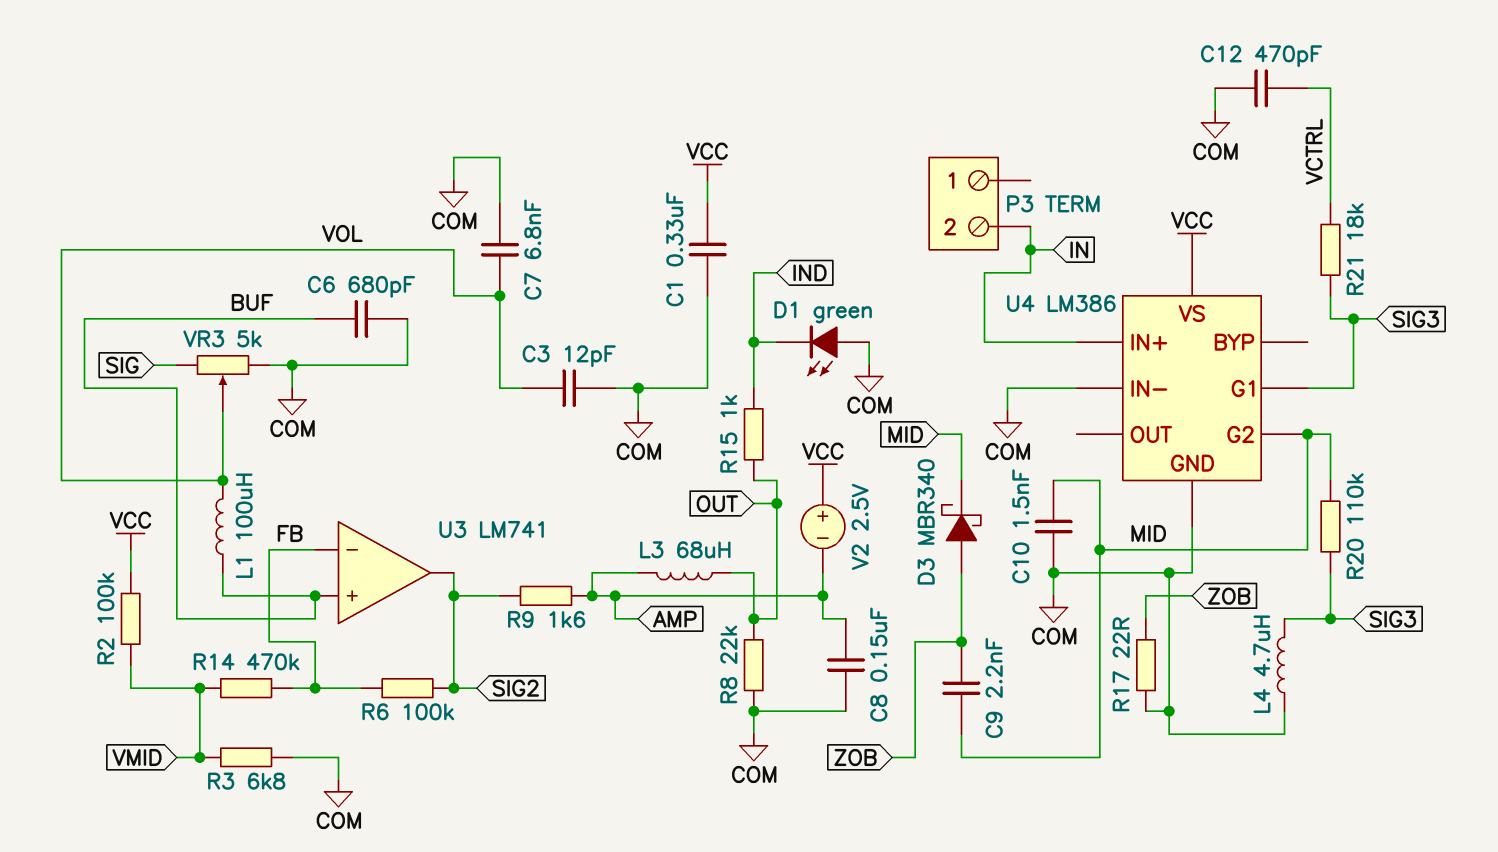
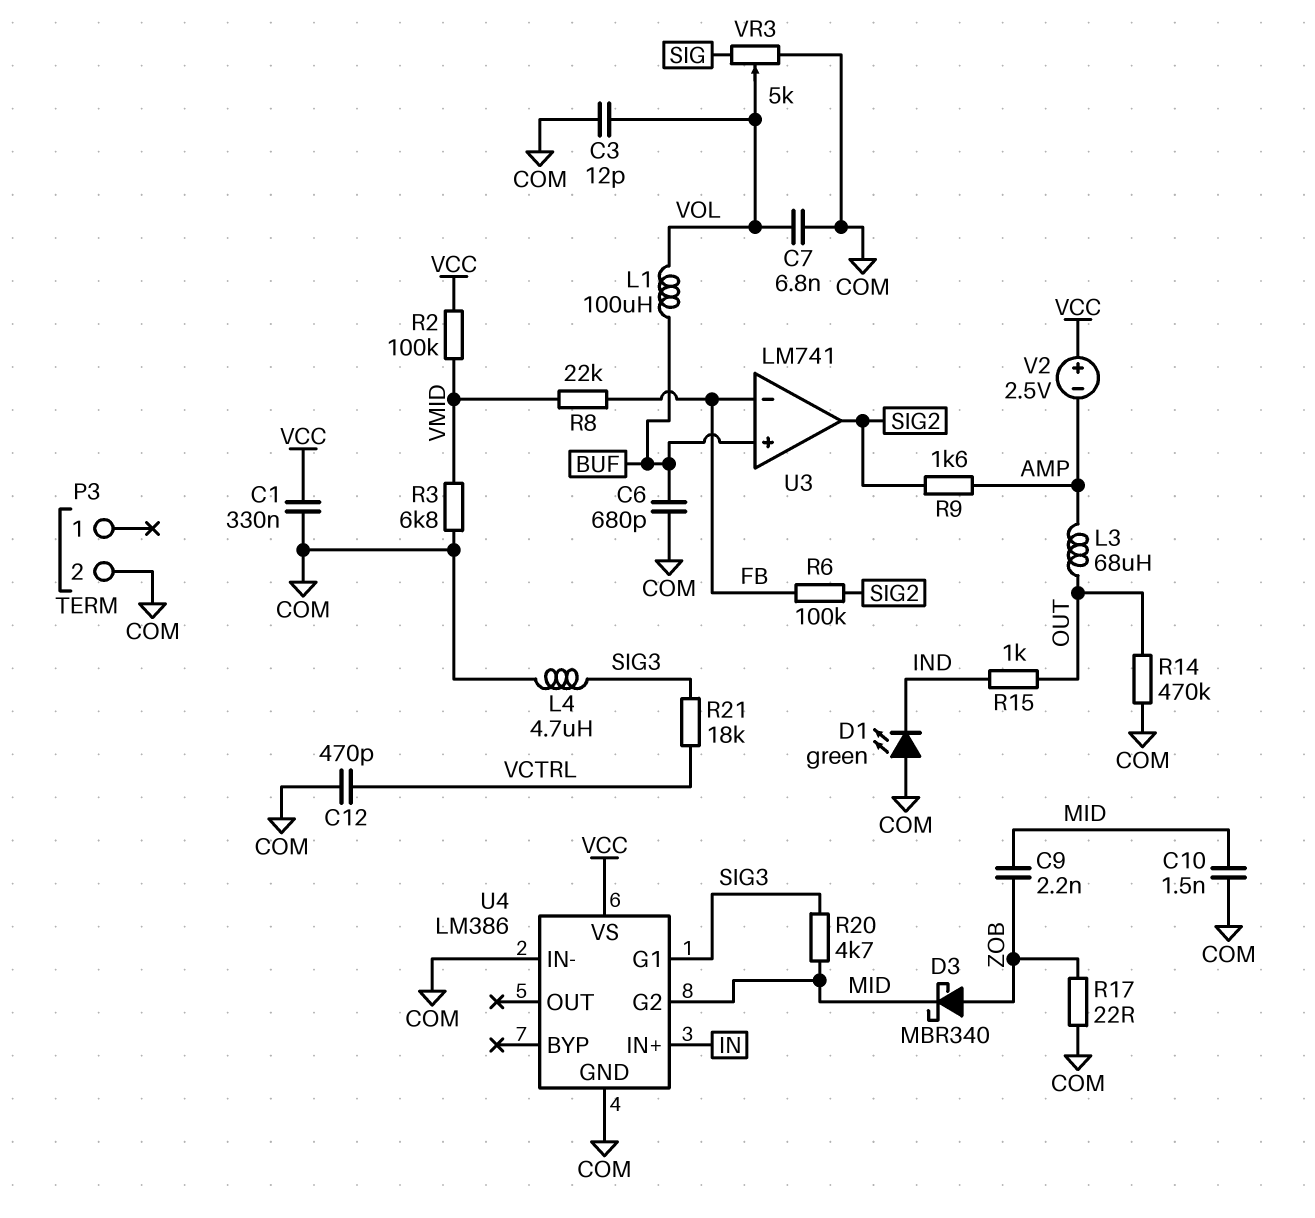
C8: 150nF (AMP, COM) -> none
P3 pin 2: IN -> COM
R8: 22k (COM, OUT) -> 22k (FB, VMID)
R14: 470k (FB, VMID) -> 470k (COM, OUT)
R20: 110k (MID, SIG3) -> 4.7k (MID, SIG3)

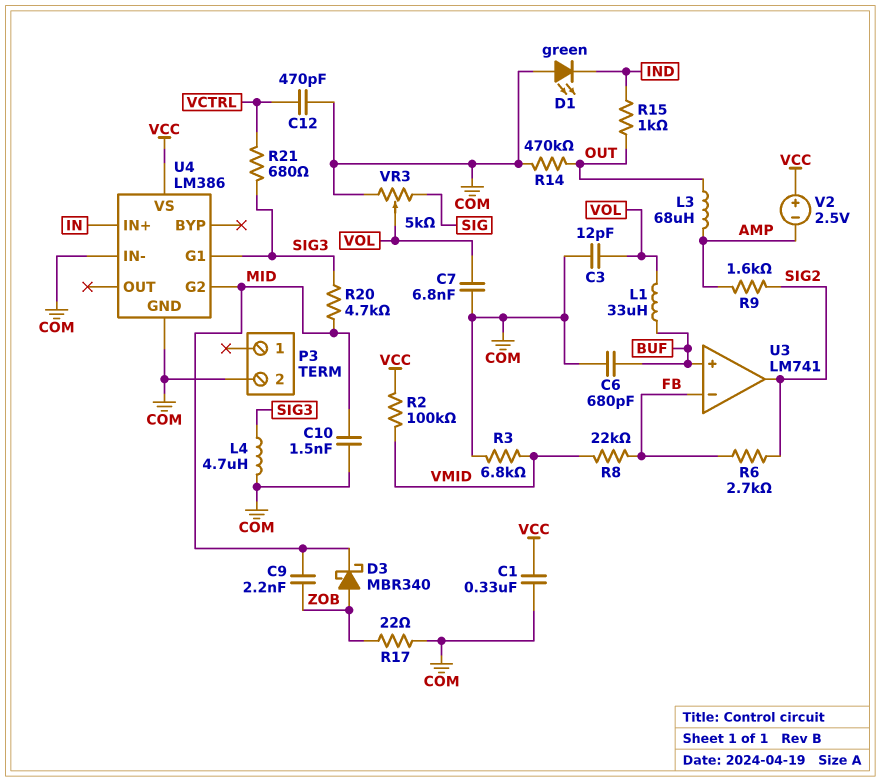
L1: 100uH (BUF, VOL) -> 33uH (BUF, VOL)
R6: 100k (FB, SIG2) -> 2.7k (FB, SIG2)
R21: 18k (SIG3, VCTRL) -> 680 (SIG3, VCTRL)

